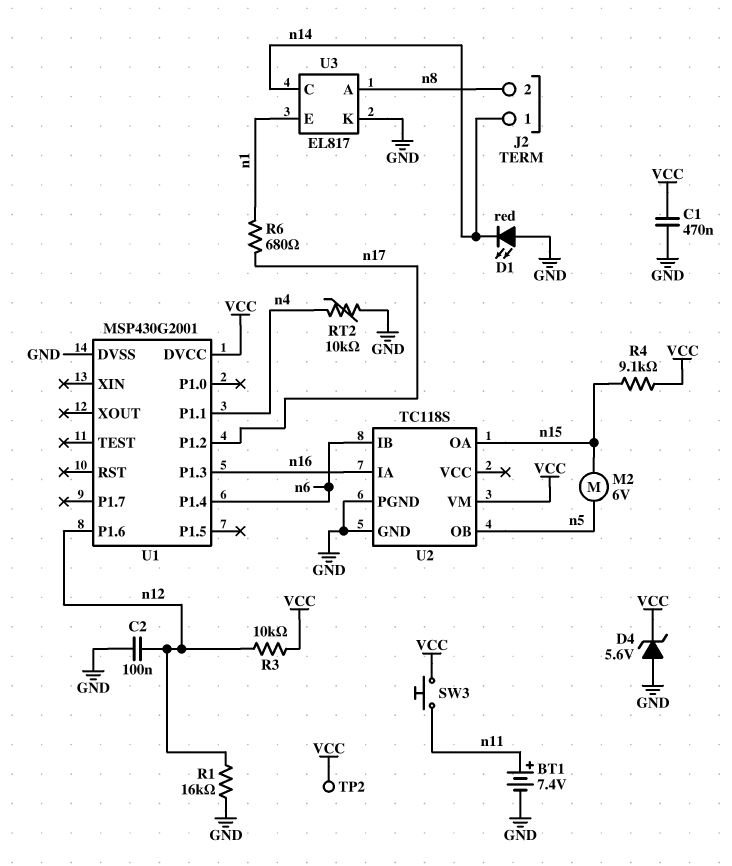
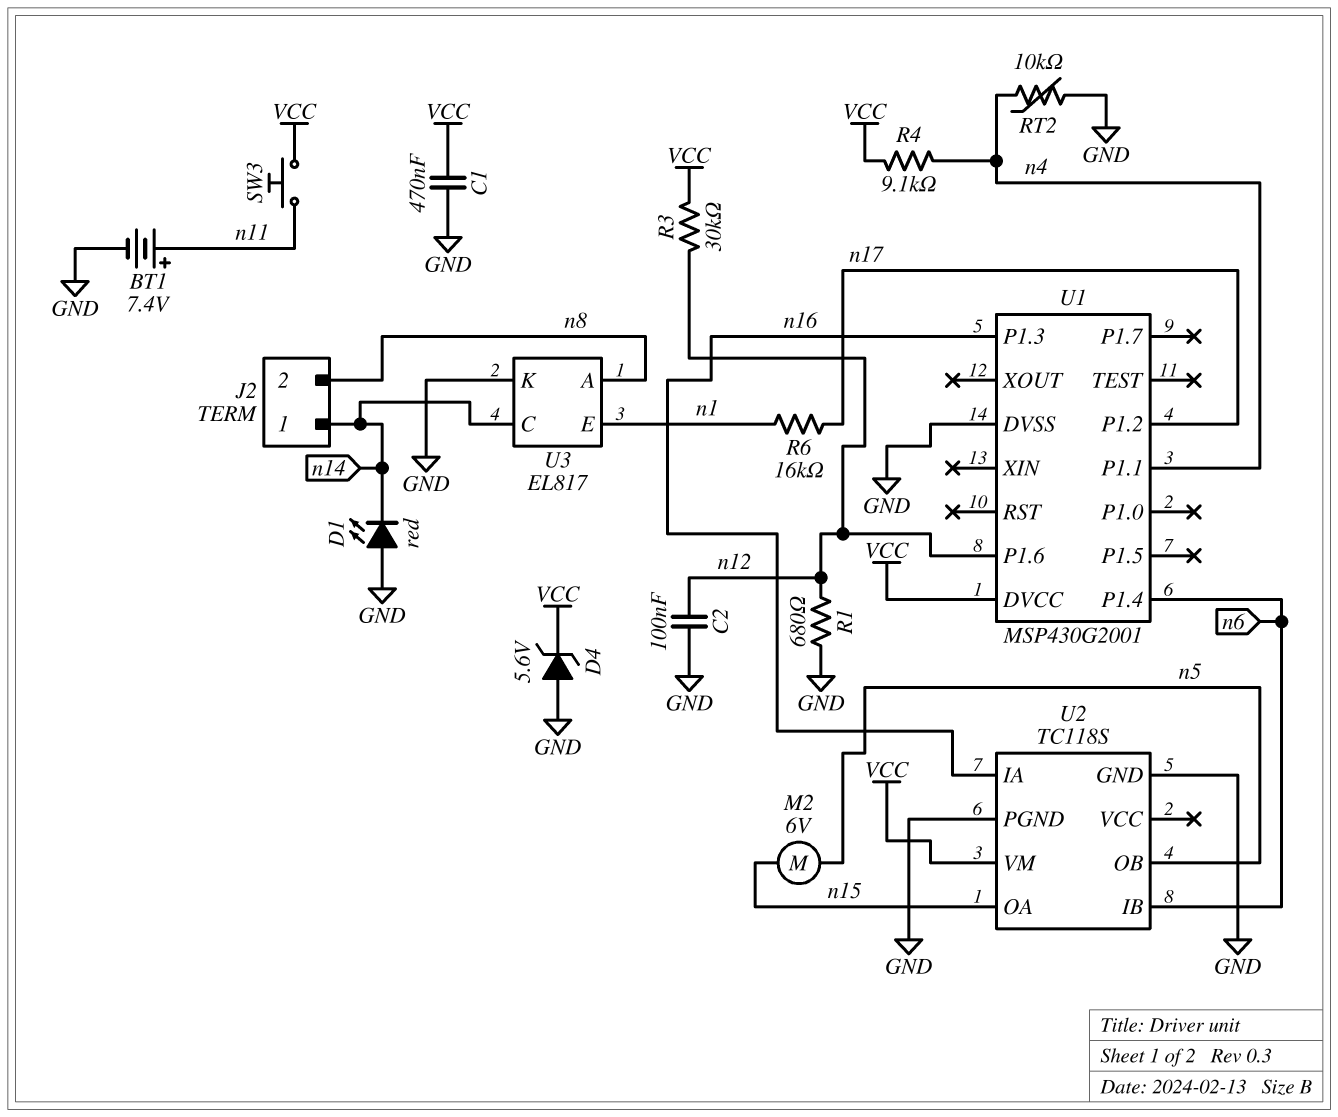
R1: 16k (GND, n12) -> 680 (GND, n12)
R3: 10k (VCC, n12) -> 30k (VCC, n12)
R4: 9.1k (VCC, n15) -> 9.1k (VCC, n4)
R6: 680 (n1, n17) -> 16k (n1, n17)
TP2: test point (VCC) -> none

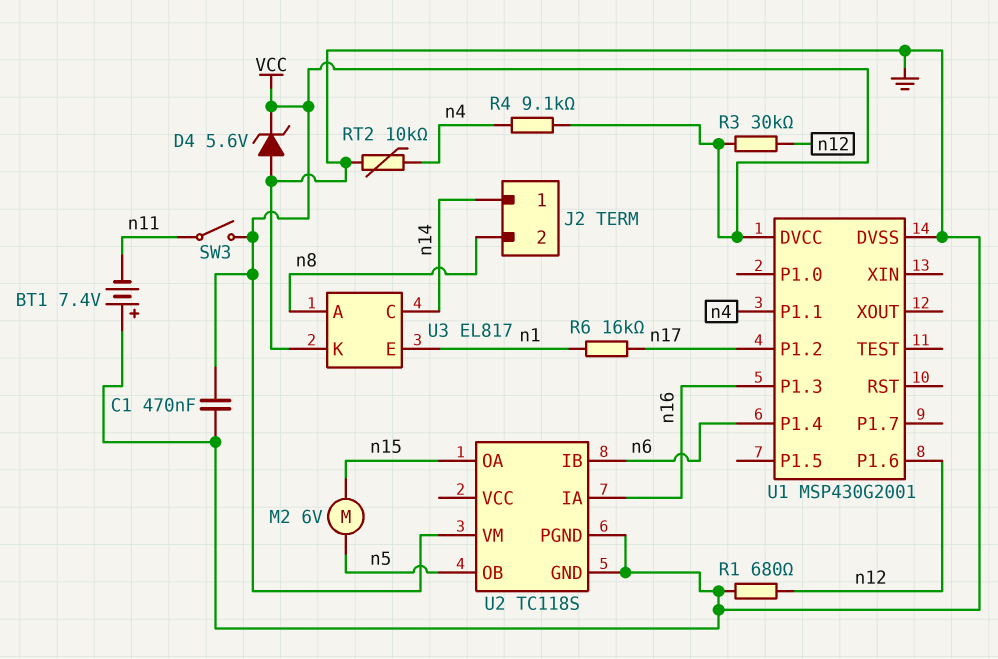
BT1: 7.4V (plus n11, minus GND) -> 7.4V (plus GND, minus n11)
C2: 100nF (GND, n12) -> none
D1: LED red (A GND, K n14) -> none
SW3: button (VCC, n11) -> switch (VCC, n11)

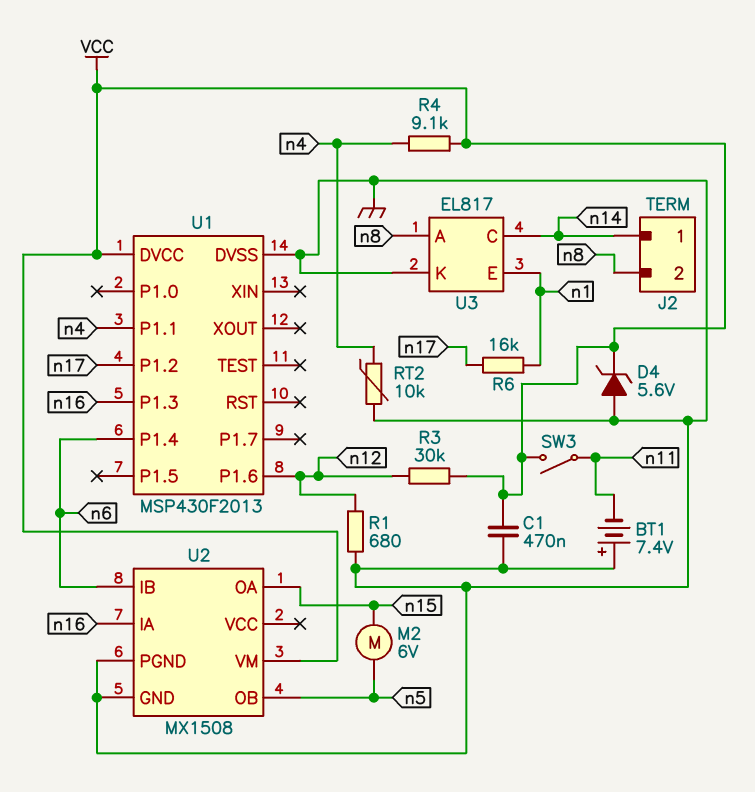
U1: MSP430G2001 -> MSP430F2013
U2: TC118S -> MX1508

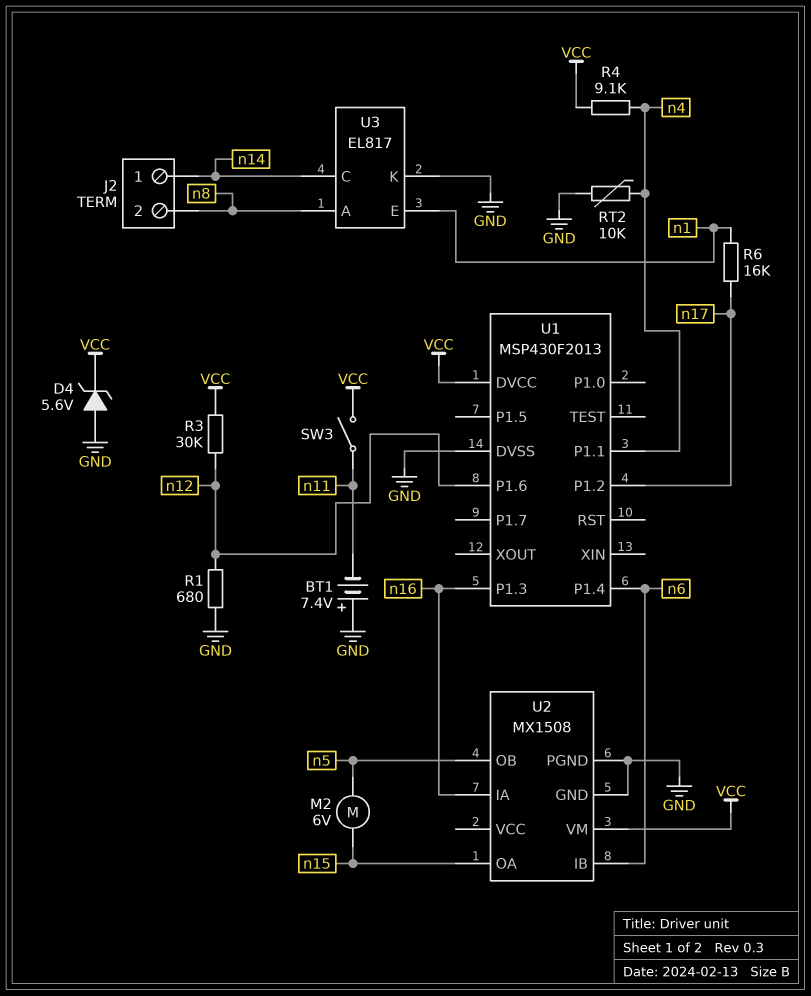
C1: 470nF (GND, VCC) -> none

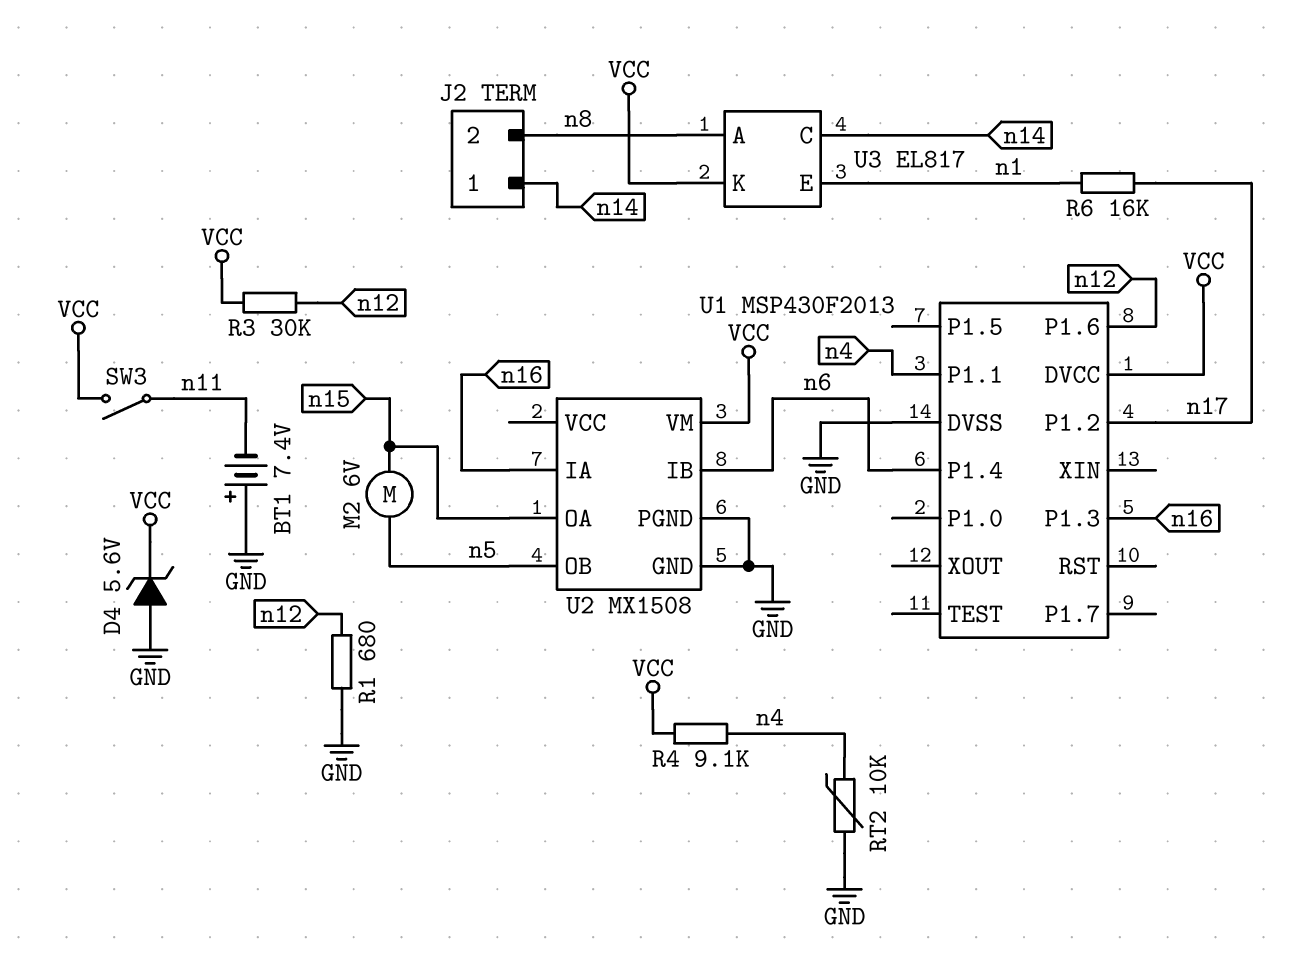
U3 pin K: GND -> VCC

